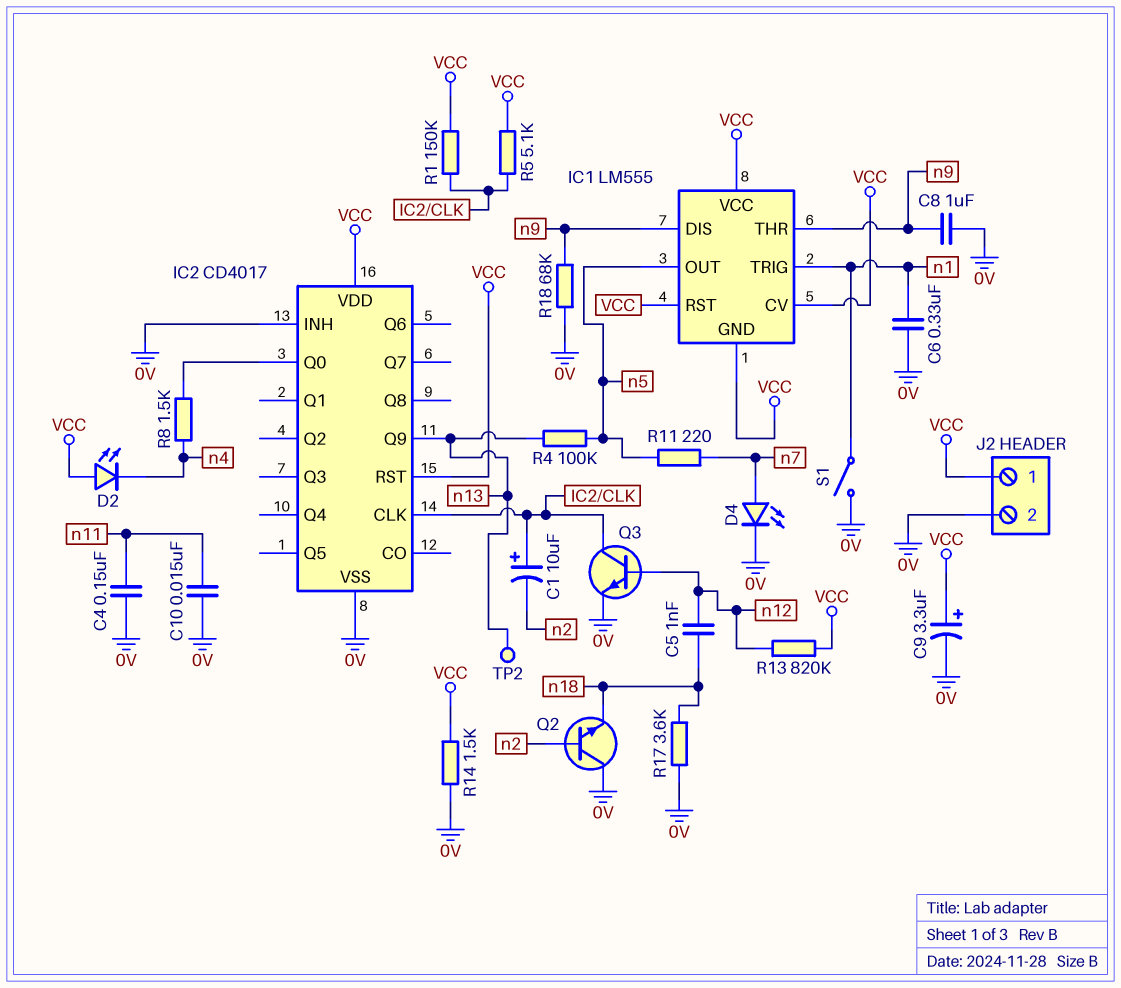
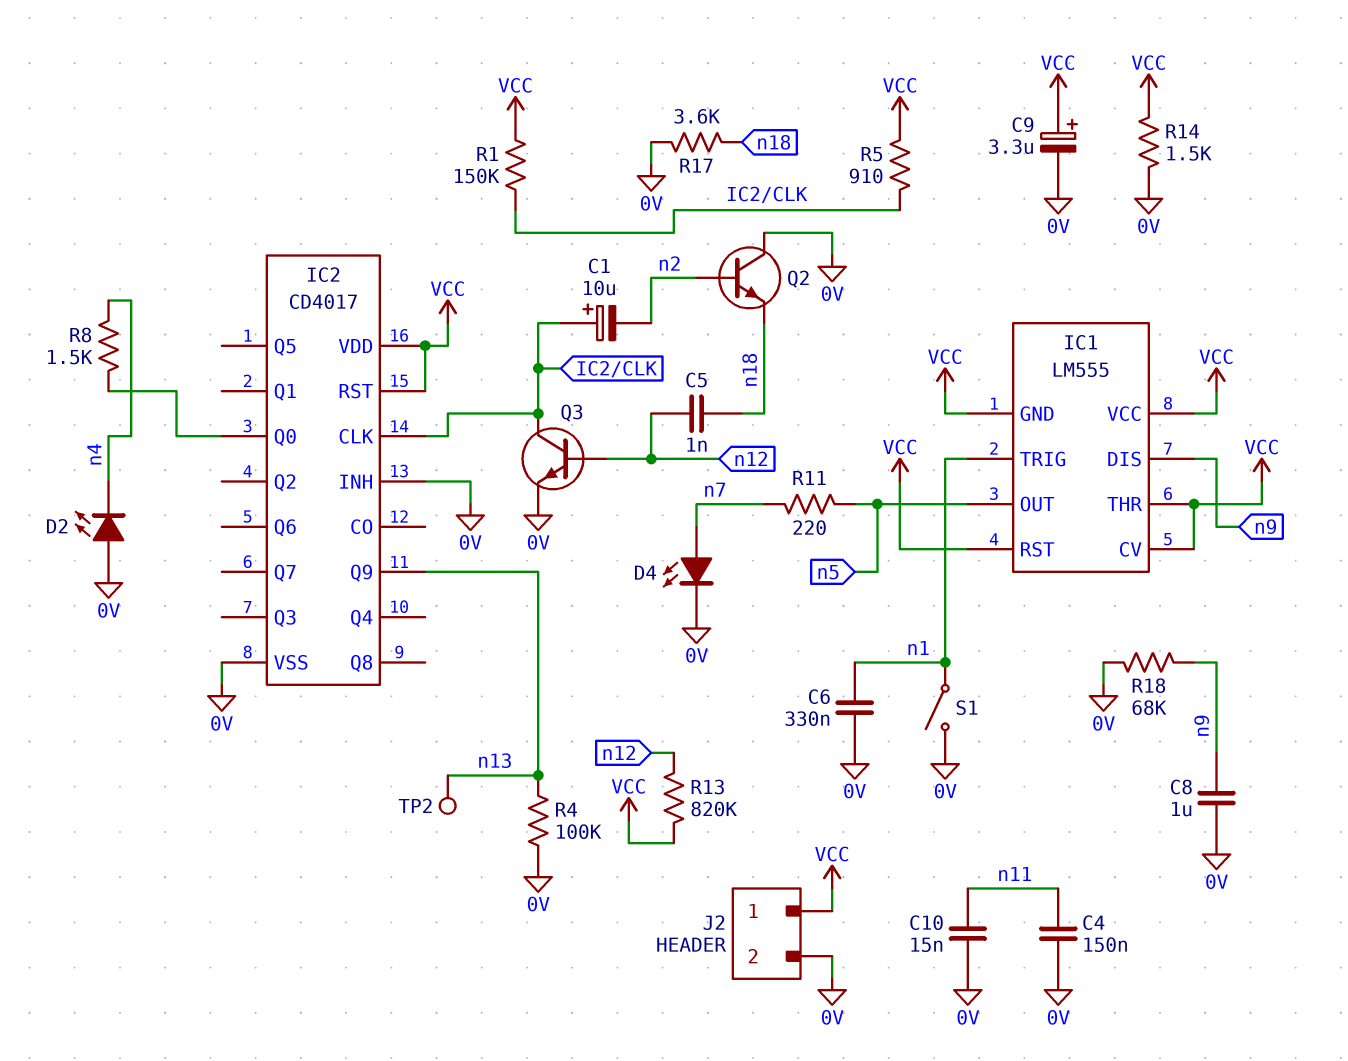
D2: LED (A VCC, K n4) -> LED (A 0V, K n4)
IC1 pin THR: n9 -> VCC
R4: 100k (n5, n13) -> 100k (0V, n13)
R5: 5.1k (IC2/CLK, VCC) -> 910 (IC2/CLK, VCC)

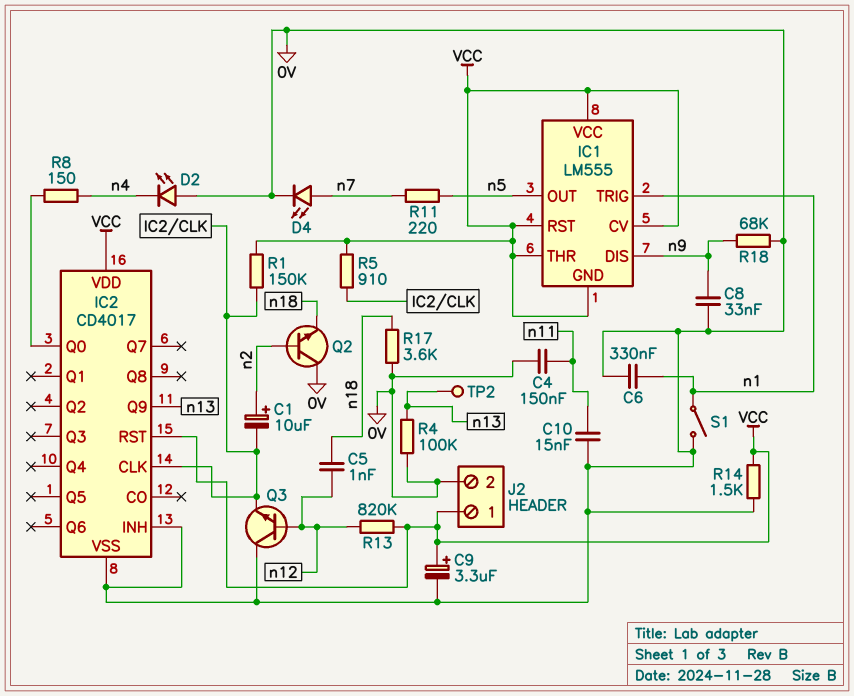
C1: 10uF (plus IC2/CLK, minus n2) -> 10uF (plus n2, minus IC2/CLK)
C8: 1uF (0V, n9) -> 33nF (0V, n9)
Q3: NPN (B n12, C IC2/CLK, E 0V) -> NPN (B n12, C 0V, E IC2/CLK)
R8: 1.5k (IC2/Q0, n4) -> 150 (IC2/Q0, n4)

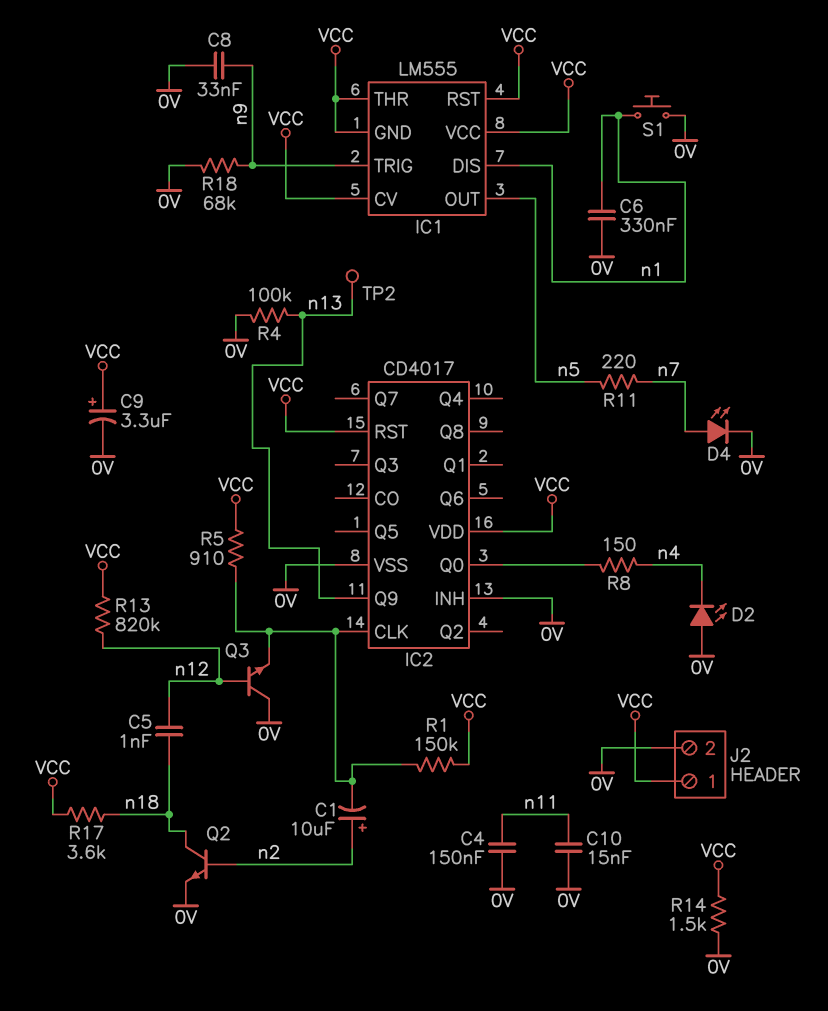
IC1 pin DIS: n9 -> n1
IC1 pin TRIG: n1 -> n9
Q2: NPN (B n2, C 0V, E n18) -> NPN (B n2, C n18, E 0V)
R17: 3.6k (0V, n18) -> 3.6k (VCC, n18)
S1: switch (0V, n1) -> button (0V, n1)

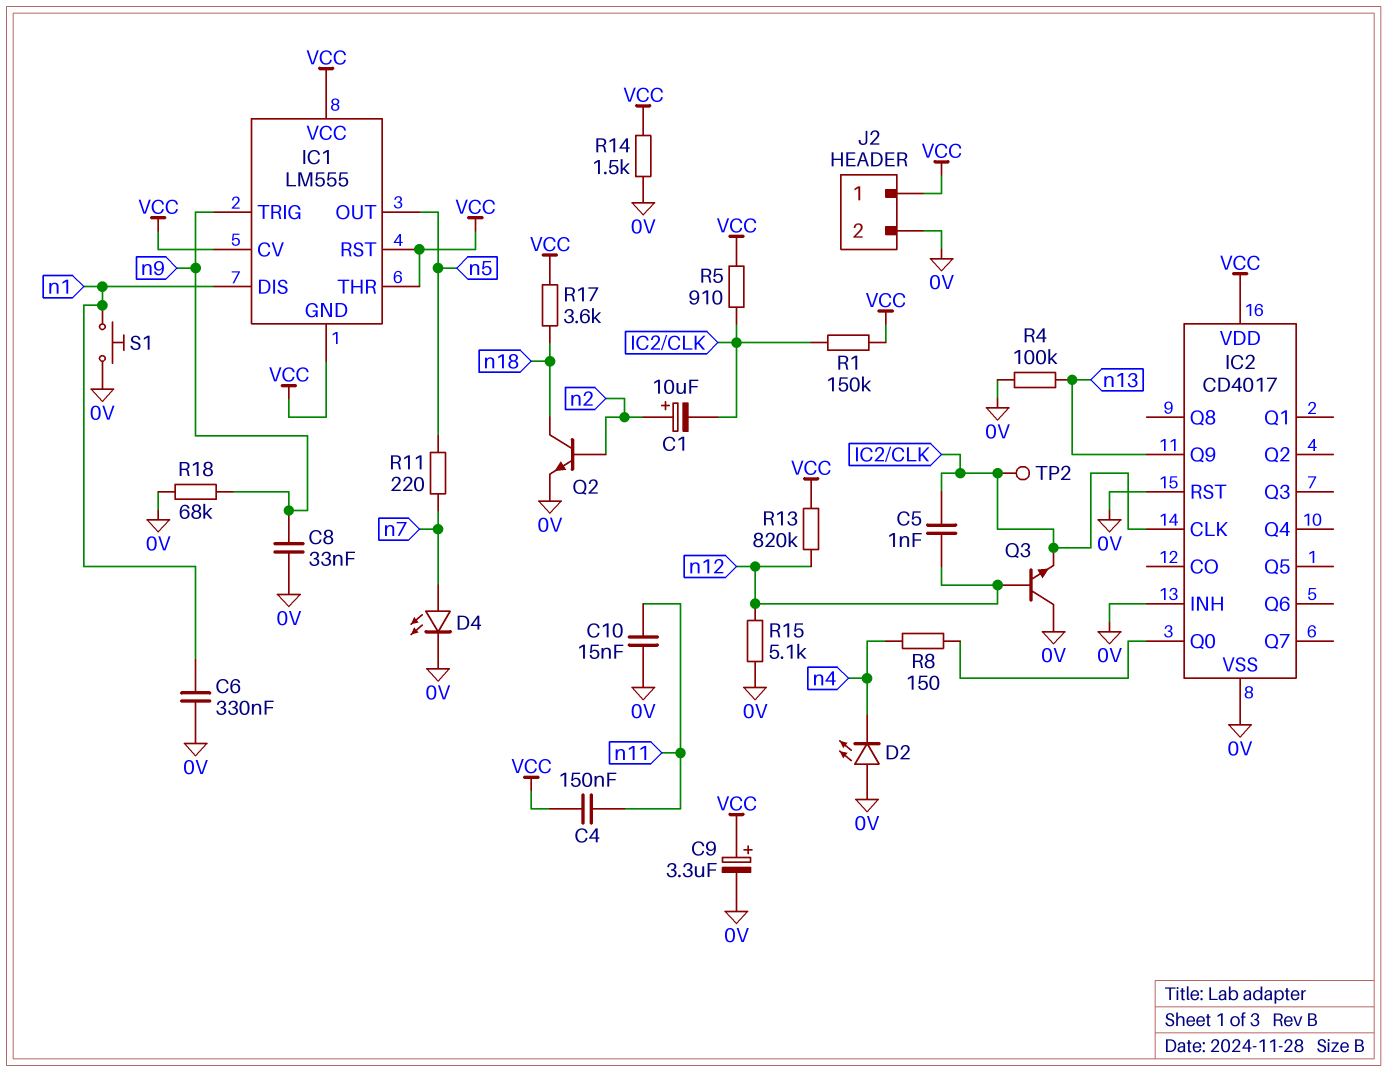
C4: 150nF (0V, n11) -> 150nF (VCC, n11)
C5: 1nF (n12, n18) -> 1nF (IC2/CLK, n12)
IC2 pin RST: VCC -> 0V
R15: none -> 5.1k (0V, n12)
TP2: test point (n13) -> test point (IC2/CLK)

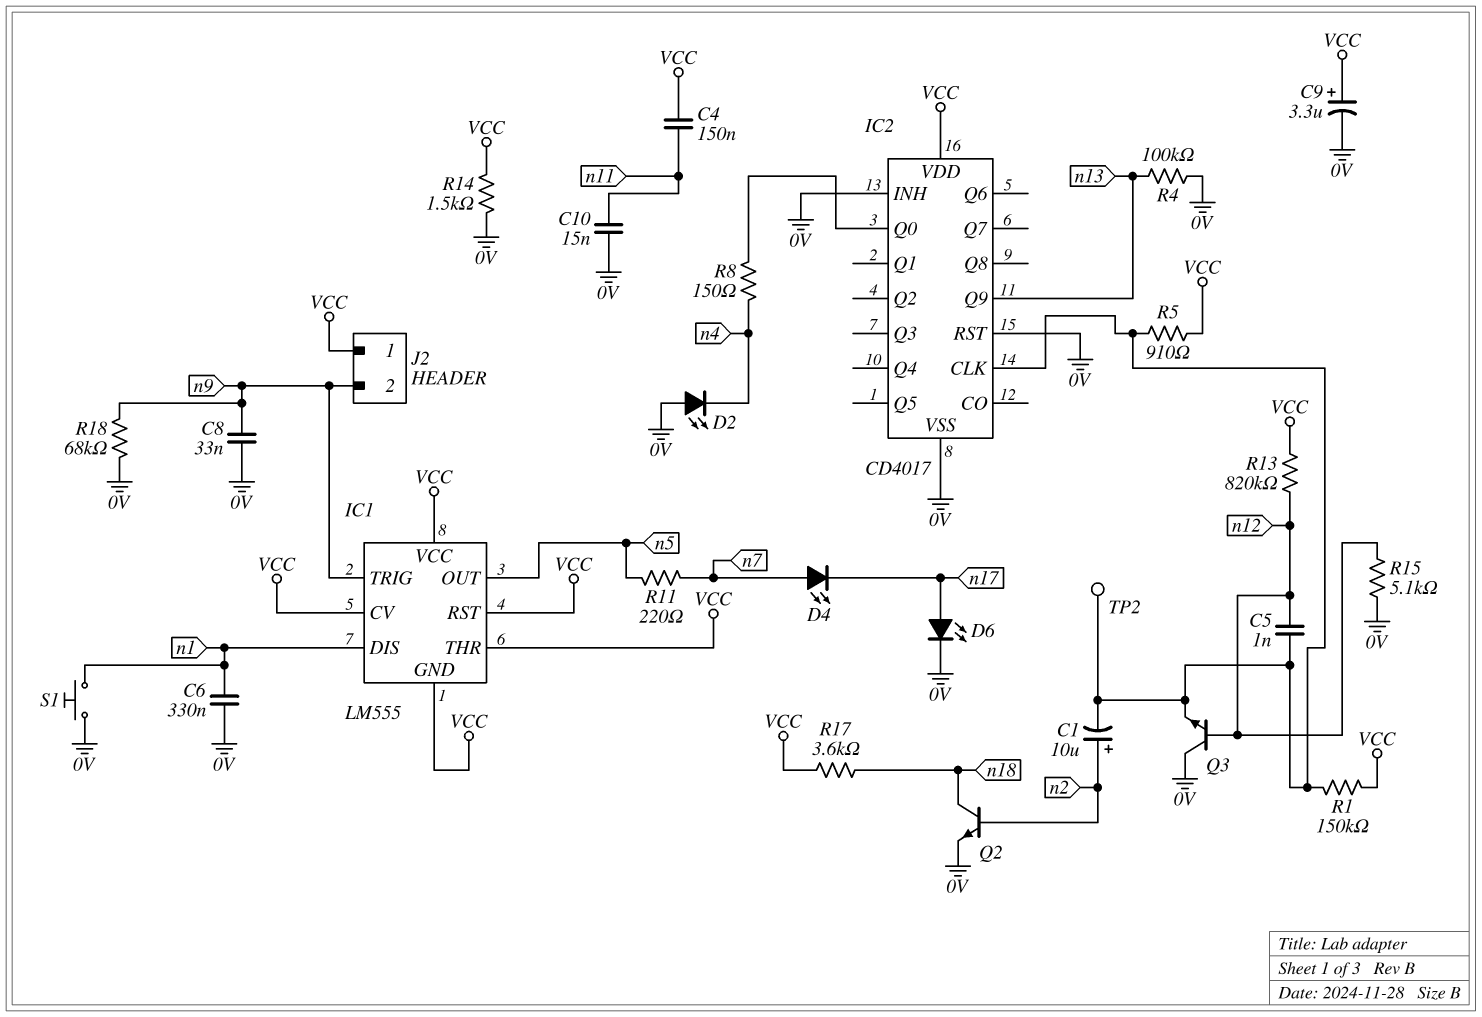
D4: LED (A n7, K 0V) -> LED (A n7, K n17)
D6: none -> LED (A n17, K 0V)
J2 pin 2: 0V -> n9

